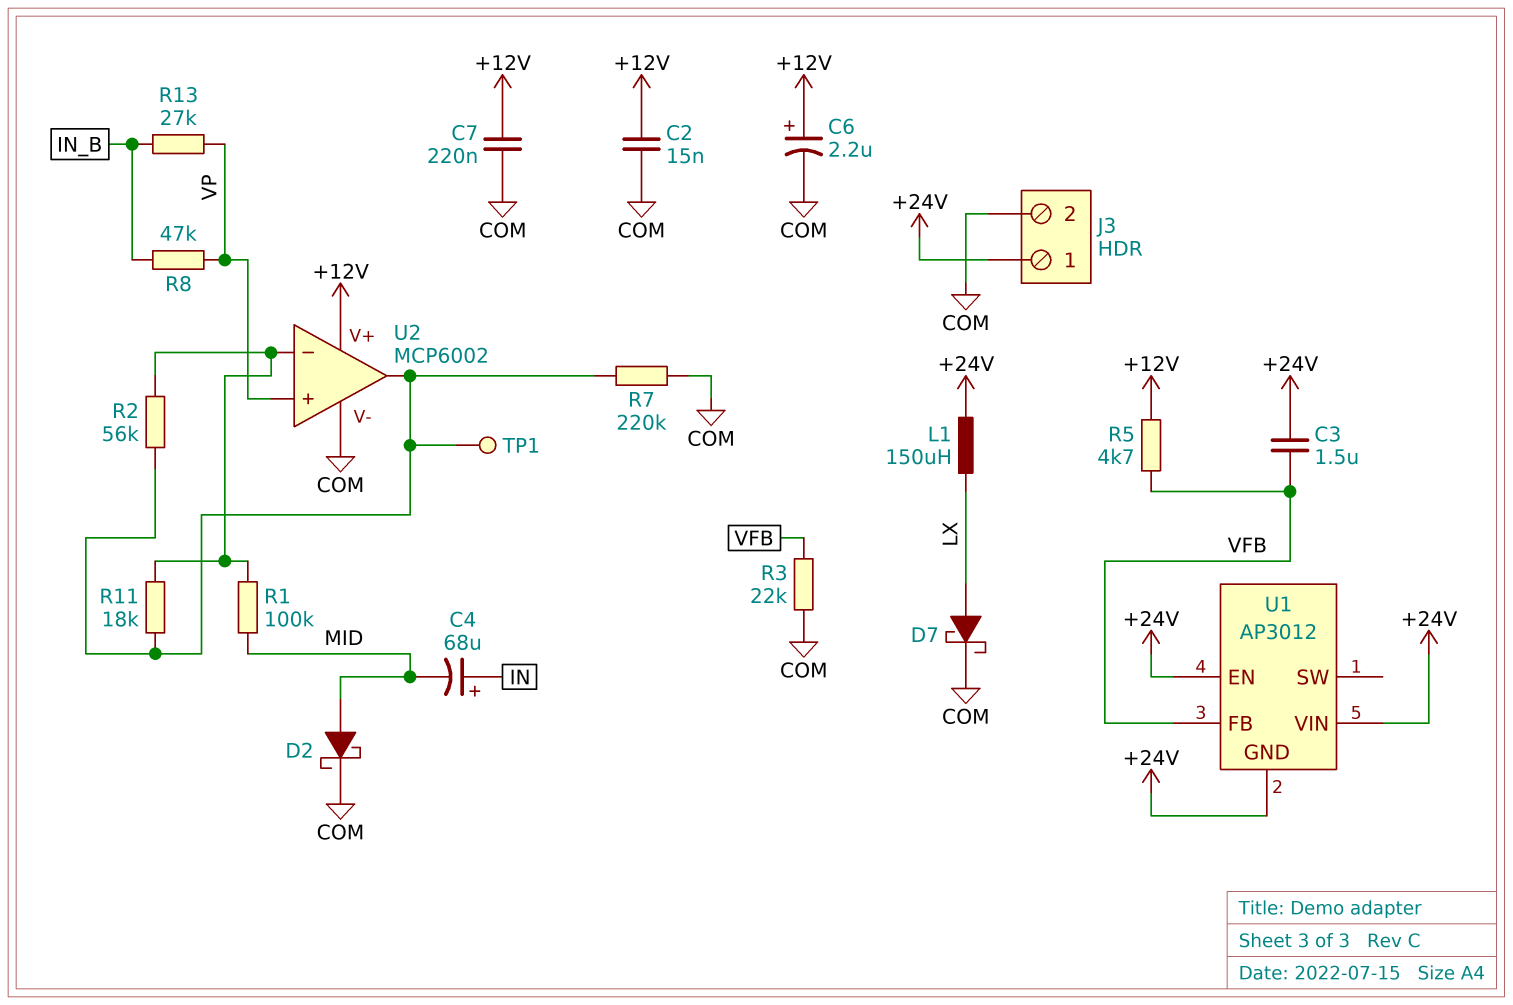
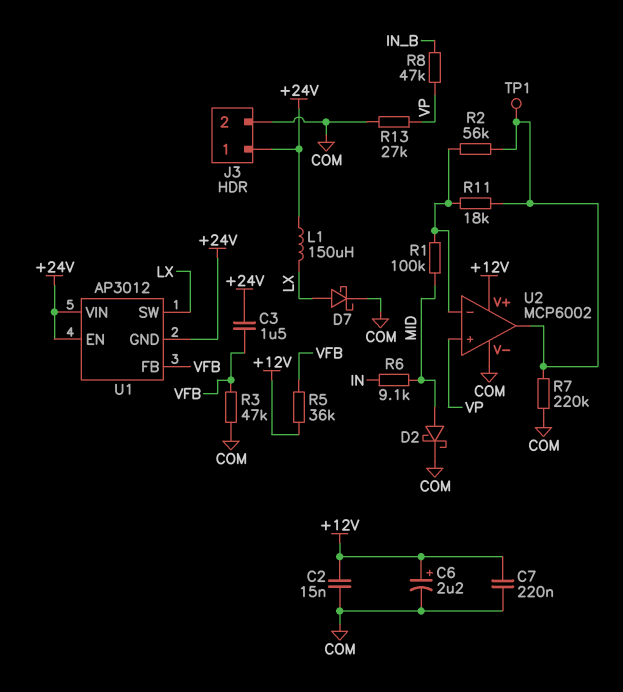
C4: 68uF (plus IN, minus MID) -> none
R3: 22k (COM, VFB) -> 47k (COM, VFB)
R5: 4.7k (+12V, VFB) -> 36k (+12V, VFB)
R6: none -> 9.1k (IN, MID)
R13: 27k (IN_B, VP) -> 27k (COM, VP)
U1 pin SW: none -> LX

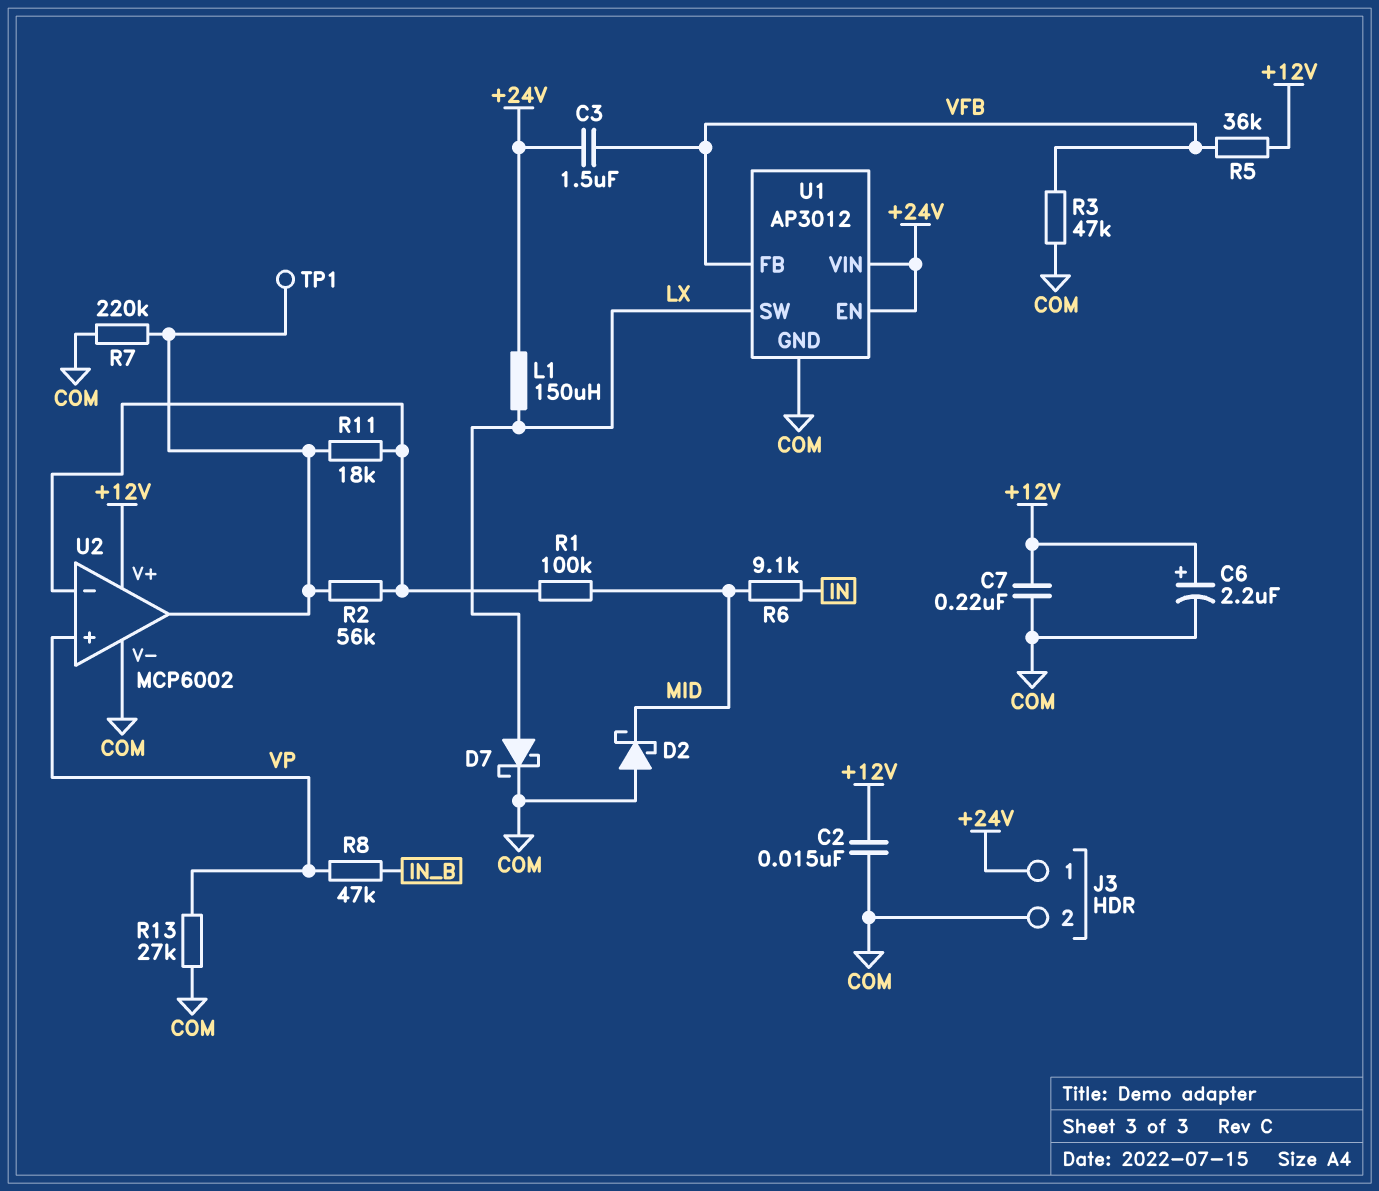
D2: schottky (A MID, K COM) -> schottky (A COM, K MID)
U1 pin GND: +24V -> COM

